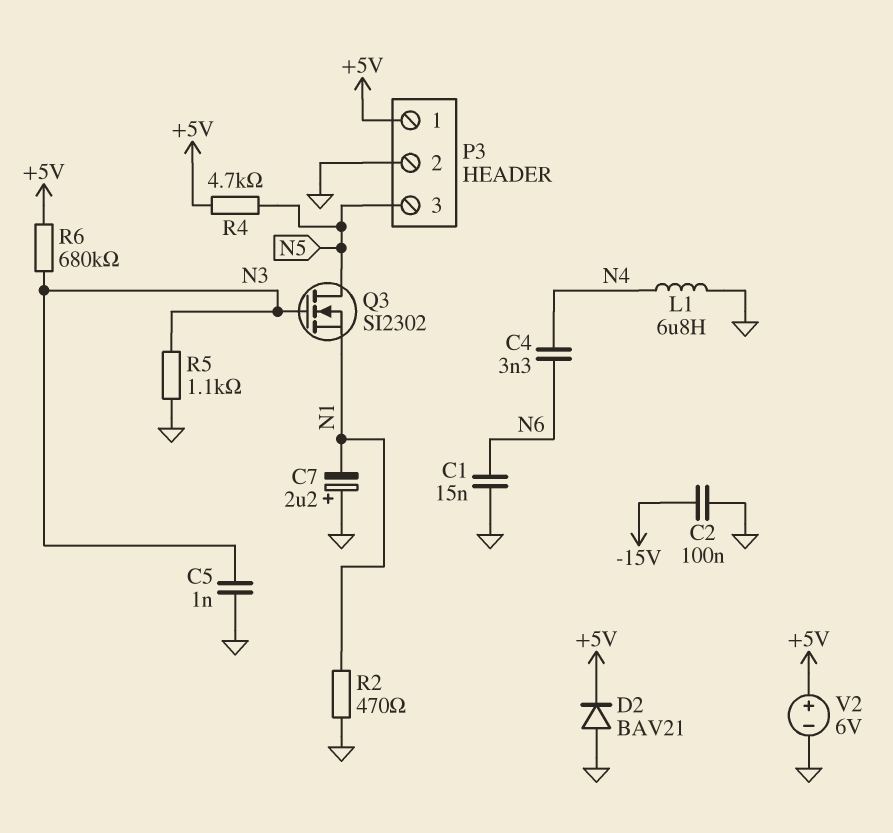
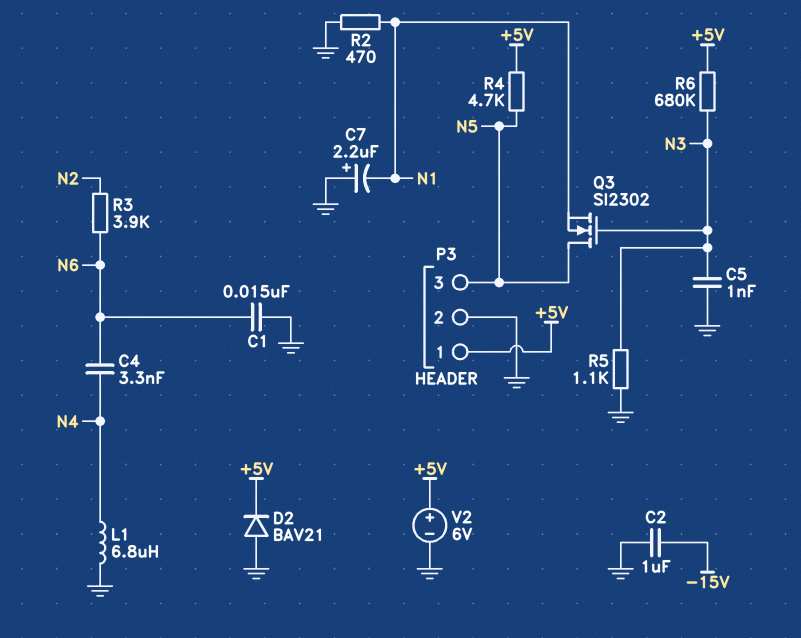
C2: 100nF (-15V, GND) -> 1uF (-15V, GND)
R3: none -> 3.9k (N2, N6)

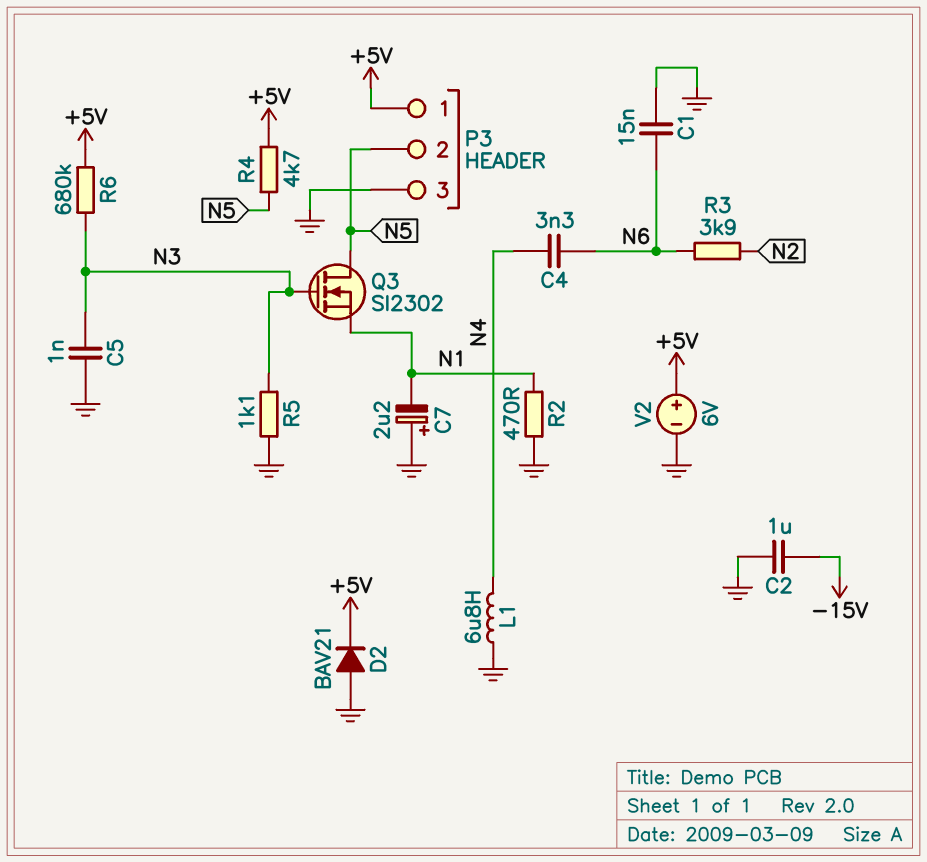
P3 pin 2: GND -> N5
P3 pin 3: N5 -> GND

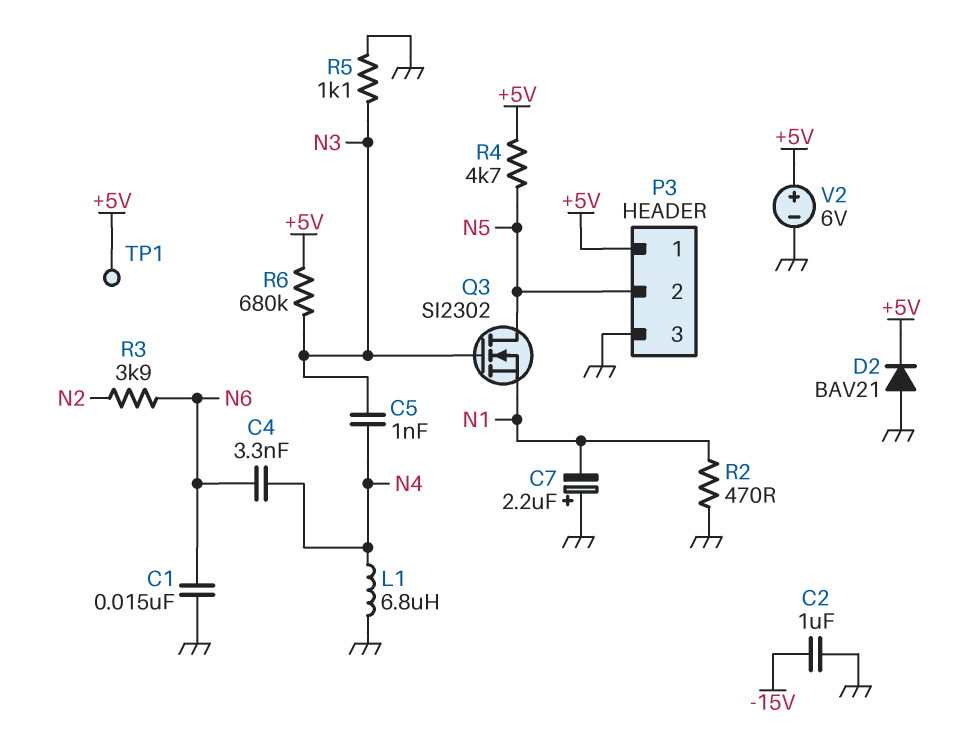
C5: 1nF (GND, N3) -> 1nF (N3, N4)
TP1: none -> test point (+5V)

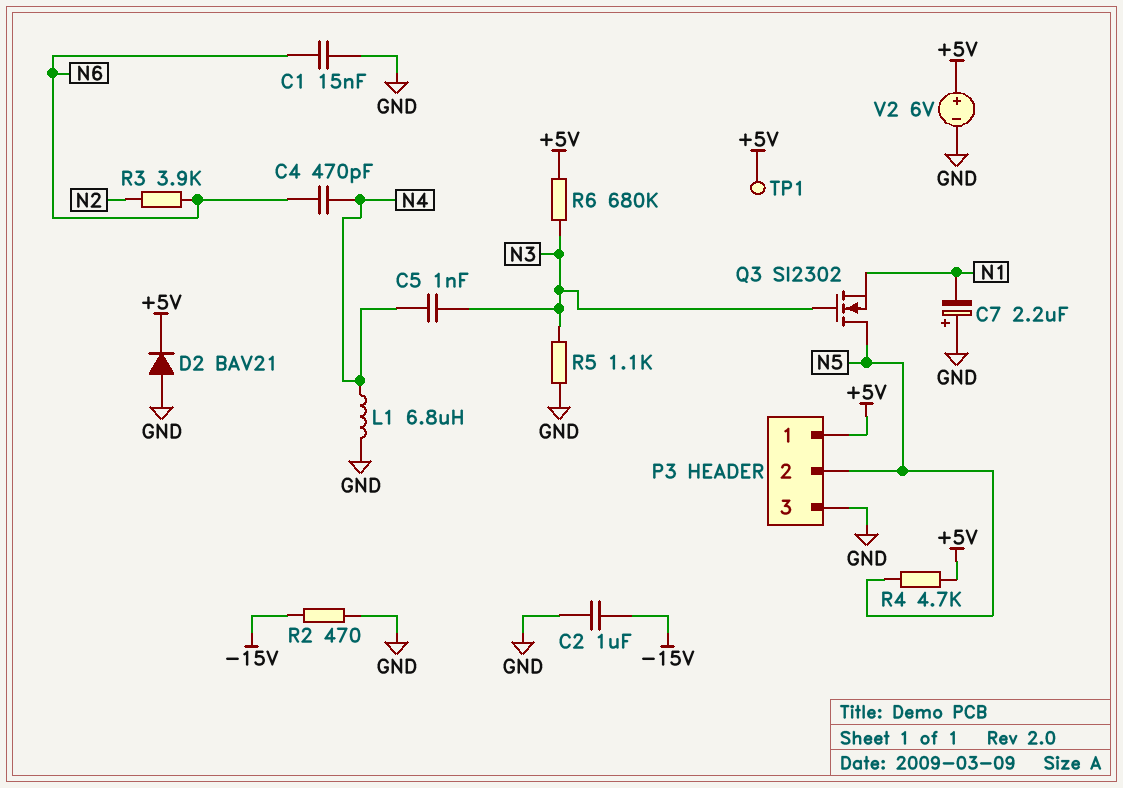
C4: 3.3nF (N4, N6) -> 470pF (N4, N6)
R2: 470 (GND, N1) -> 470 (-15V, GND)

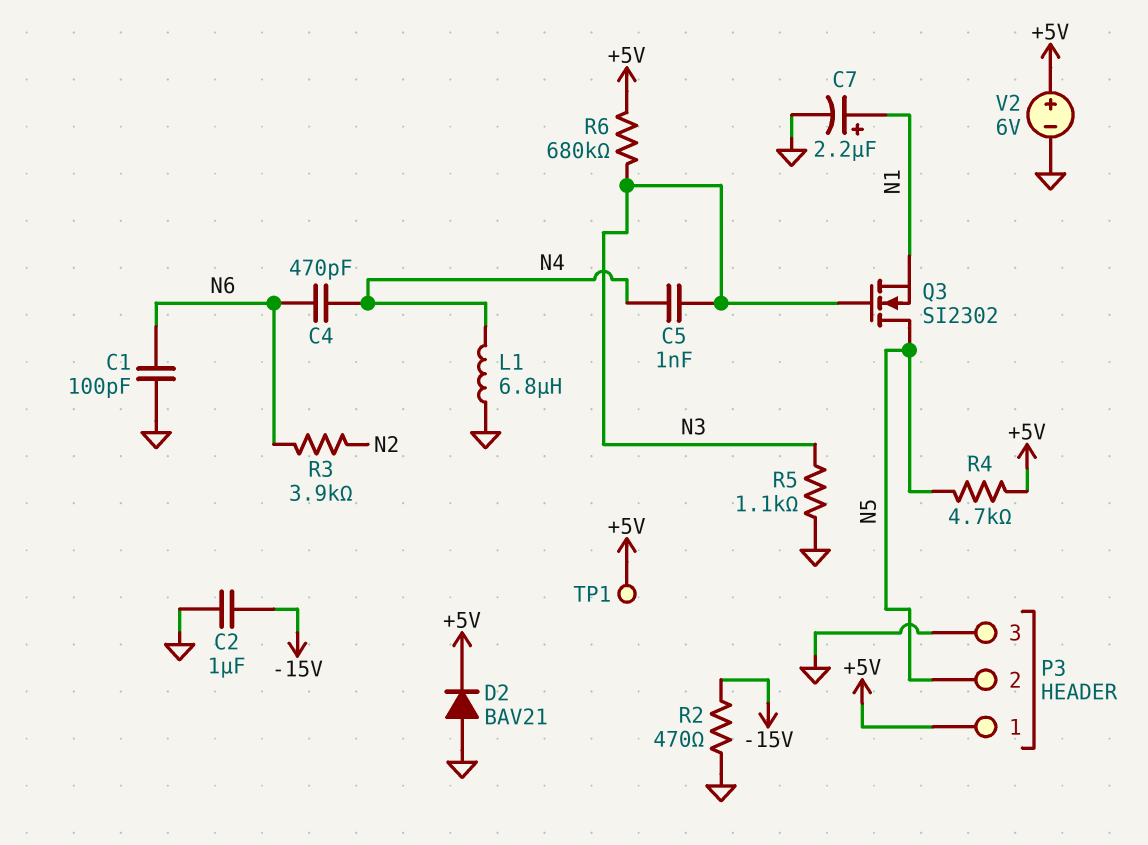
C1: 15nF (GND, N6) -> 100pF (GND, N6)
C7: 2.2uF (plus GND, minus N1) -> 2.2uF (plus N1, minus GND)

